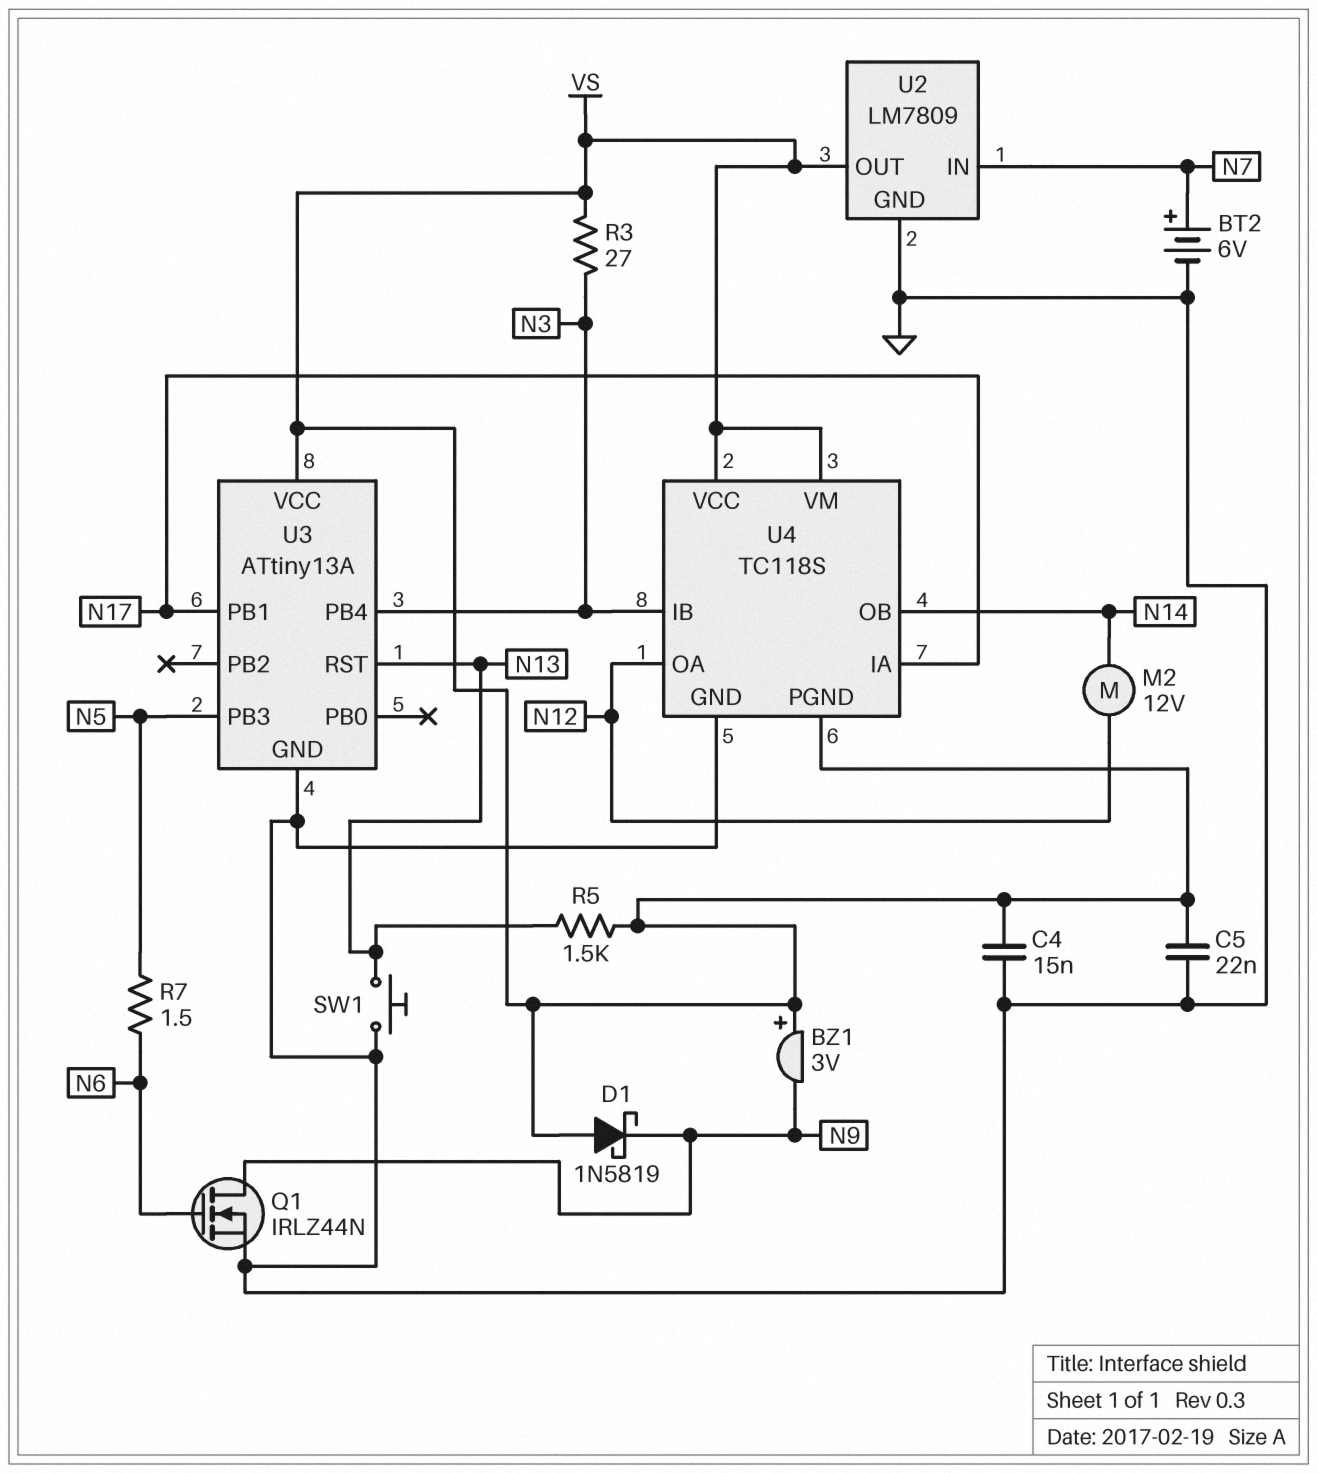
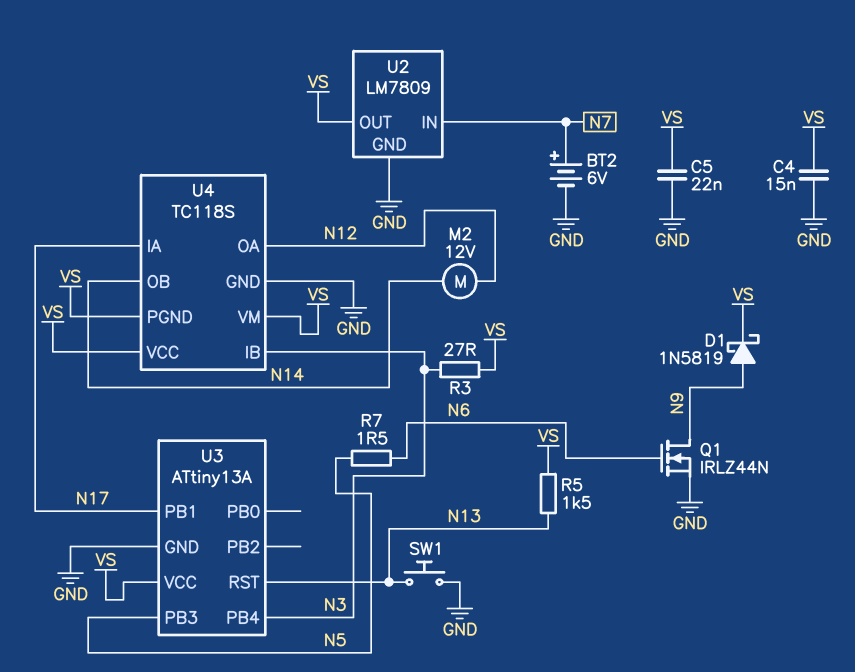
BZ1: buzzer 3V (plus VS, minus N9) -> none
D1: schottky 1N5819 (A VS, K N9) -> schottky 1N5819 (A N9, K VS)

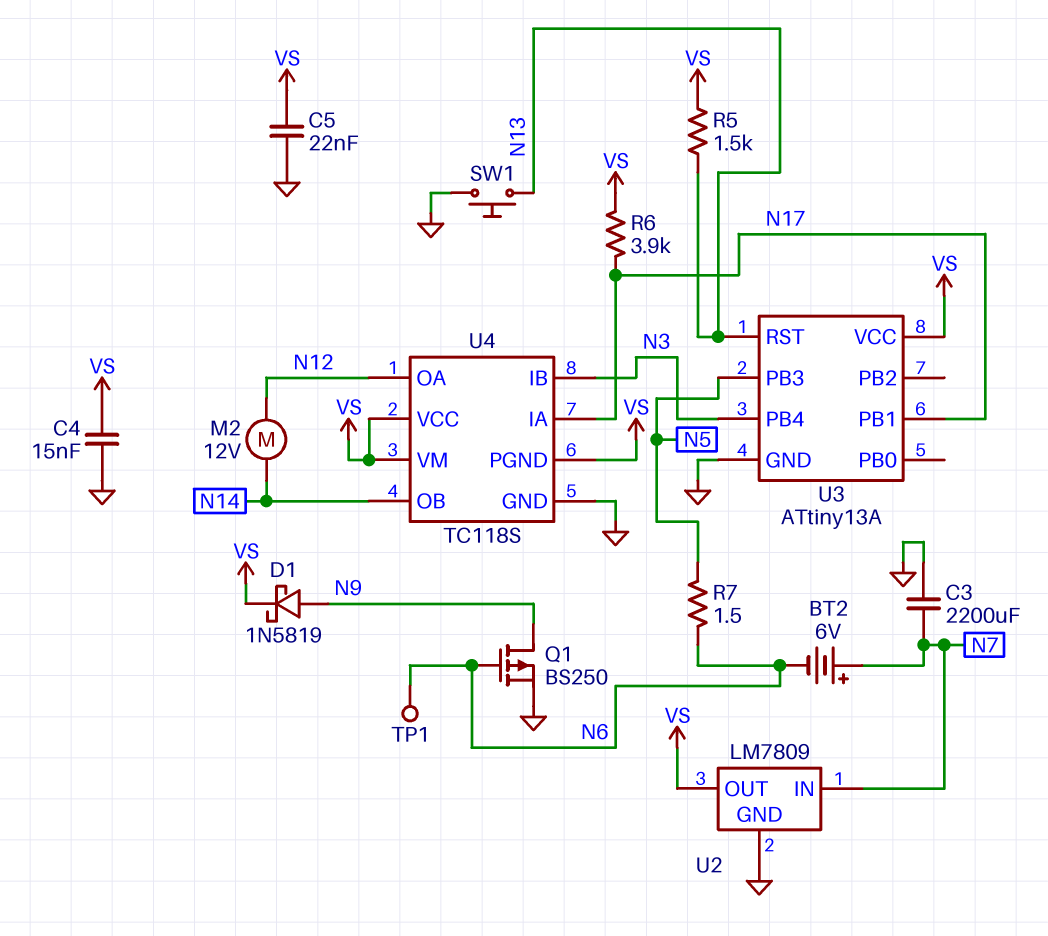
BT2: 6V (plus N7, minus GND) -> 6V (plus N7, minus N6)
C3: none -> 2200uF (GND, N7)
Q1: NMOS IRLZ44N (G N6, D N9, S GND) -> PMOS BS250 (G N6, D N9, S GND)
R3: 27 (N3, VS) -> none
R6: none -> 3.9k (N17, VS)
TP1: none -> test point (N6)

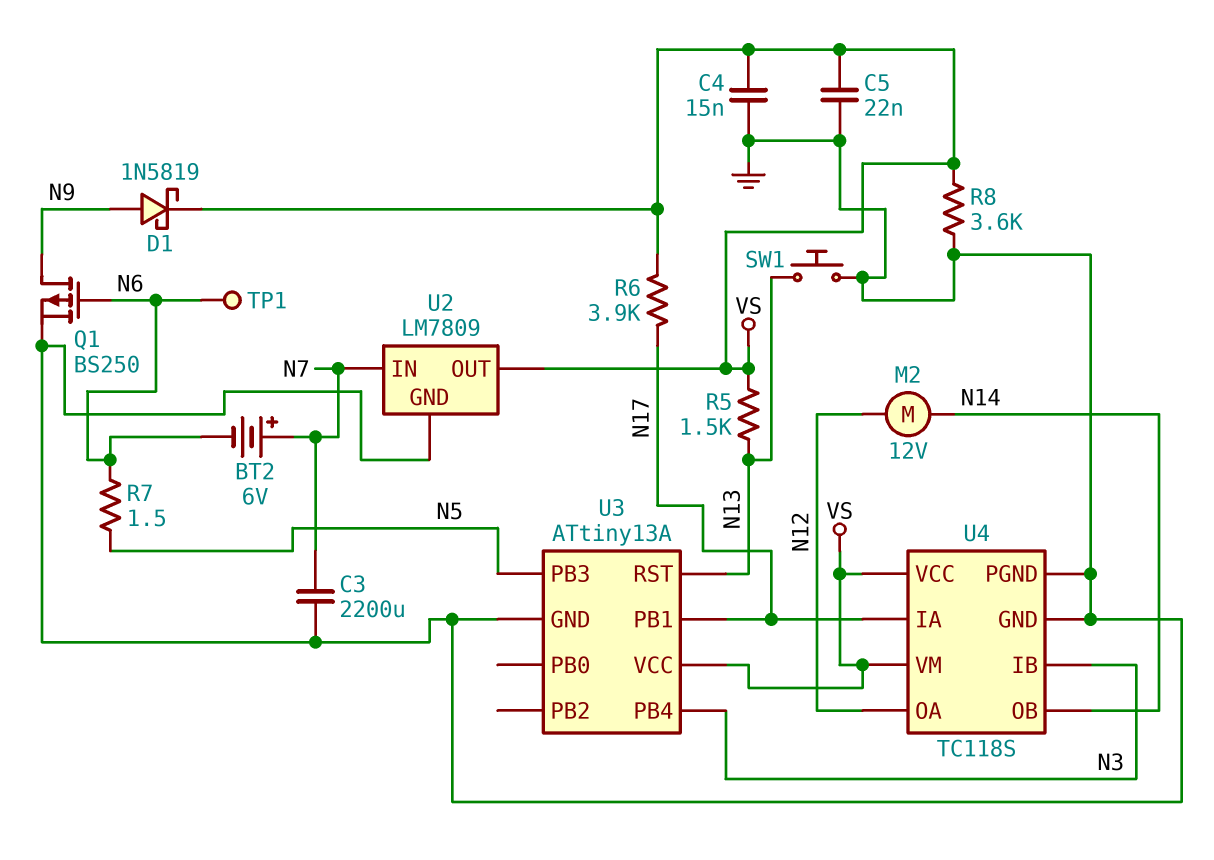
R8: none -> 3.6k (GND, VS)
U4 pin PGND: VS -> GND

